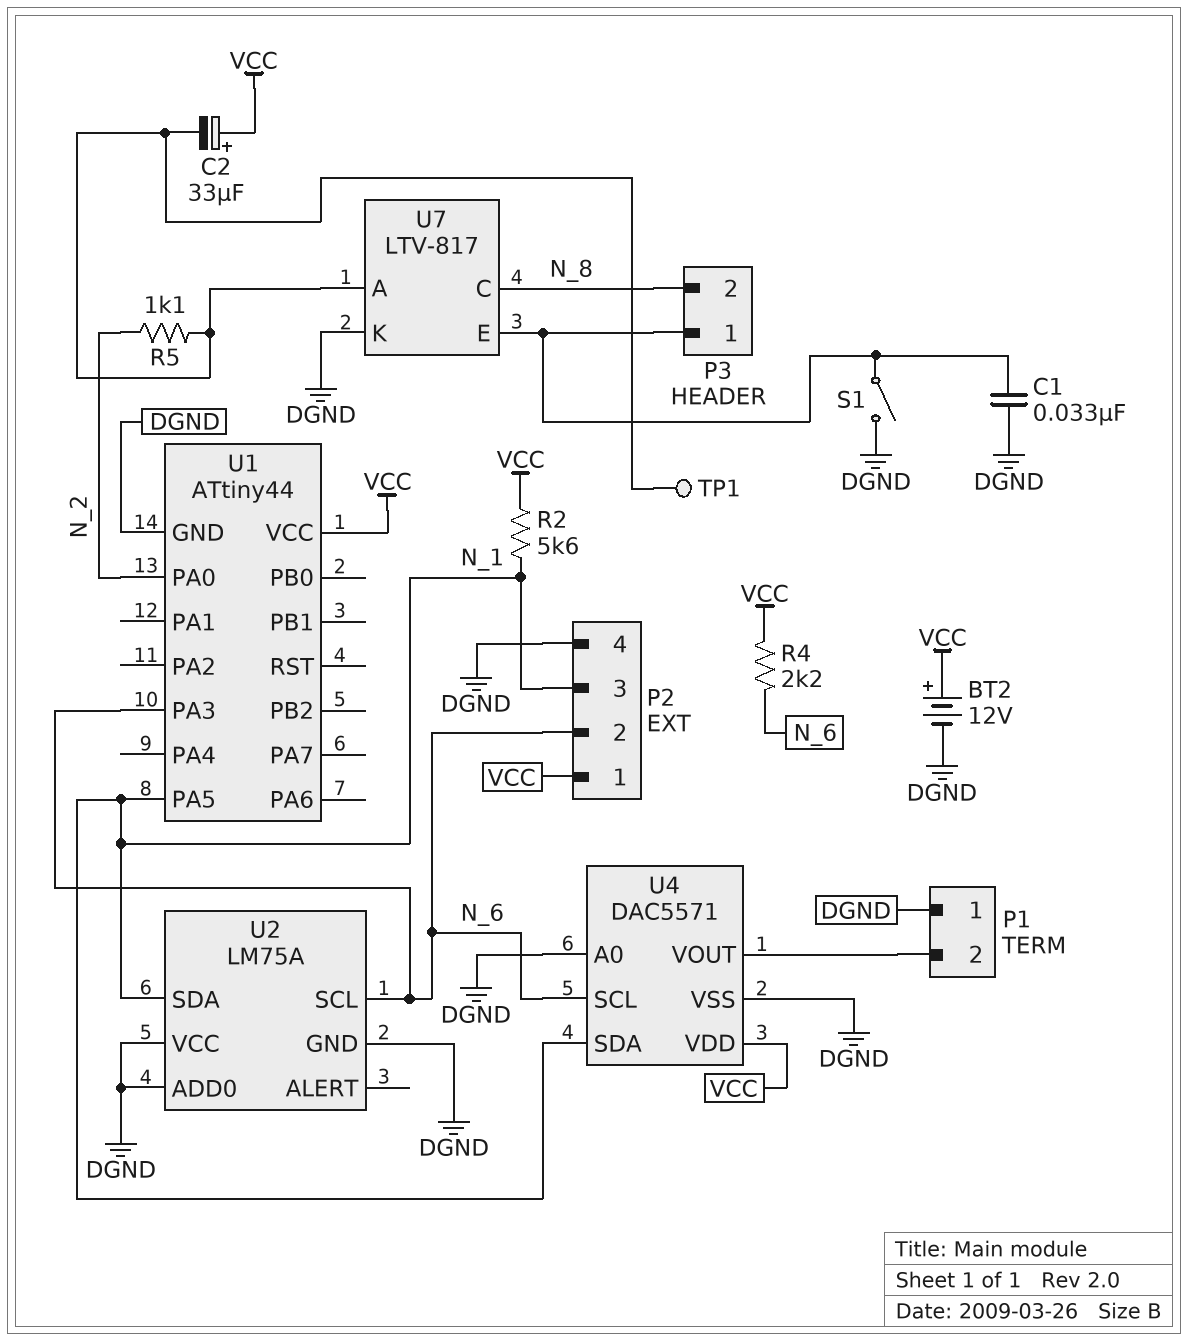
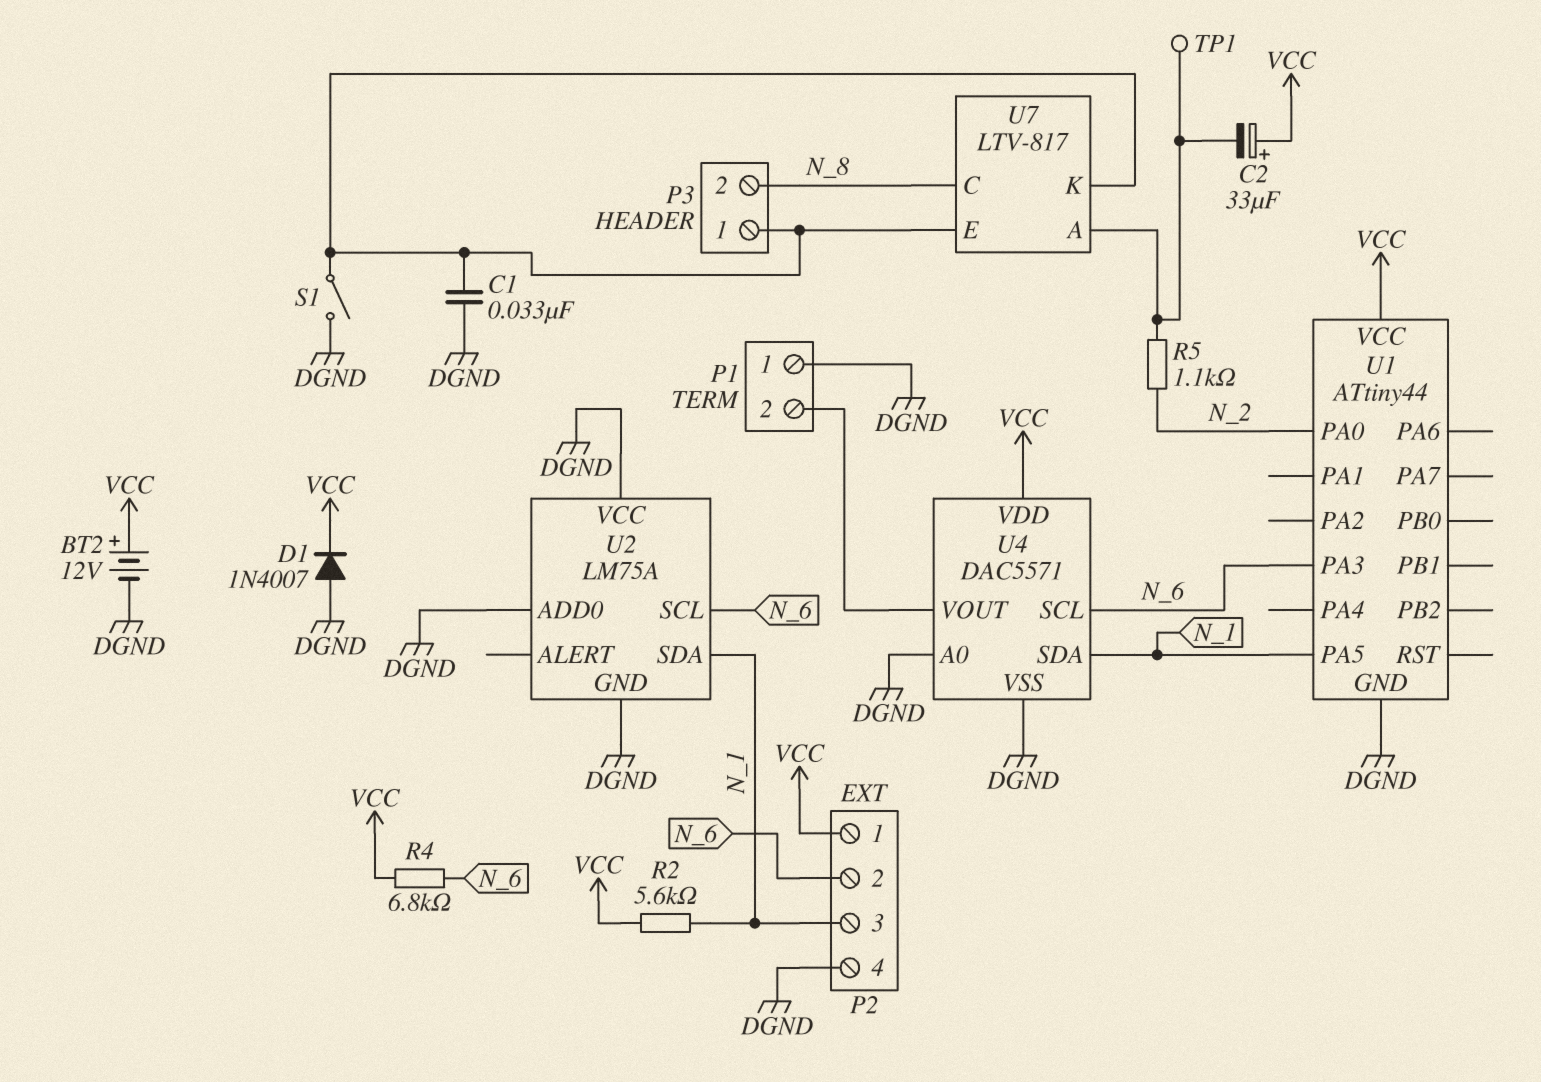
D1: none -> diode 1N4007 (A DGND, K VCC)
R4: 2.2k (N_6, VCC) -> 6.8k (N_6, VCC)
U7 pin K: DGND -> P3/1

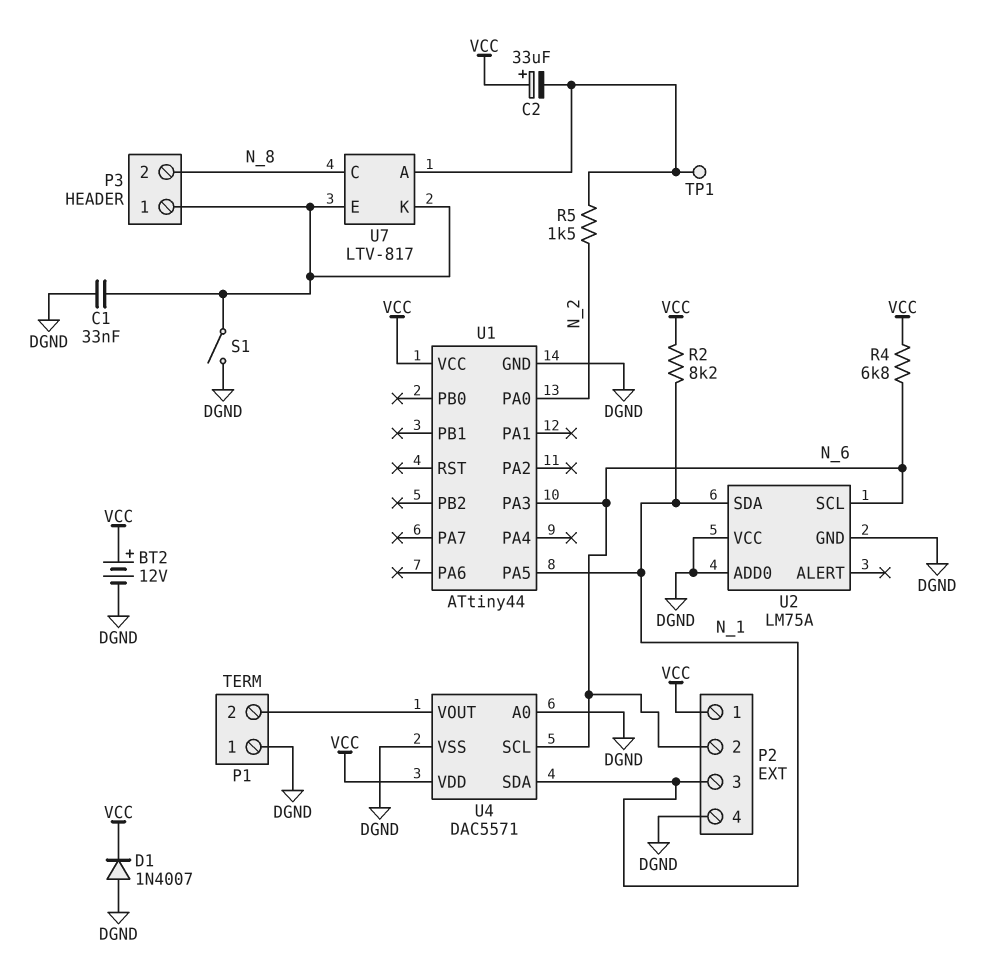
R2: 5.6k (N_1, VCC) -> 8.2k (N_1, VCC)
R5: 1.1k (N_2, U7/A) -> 1.5k (N_2, U7/A)

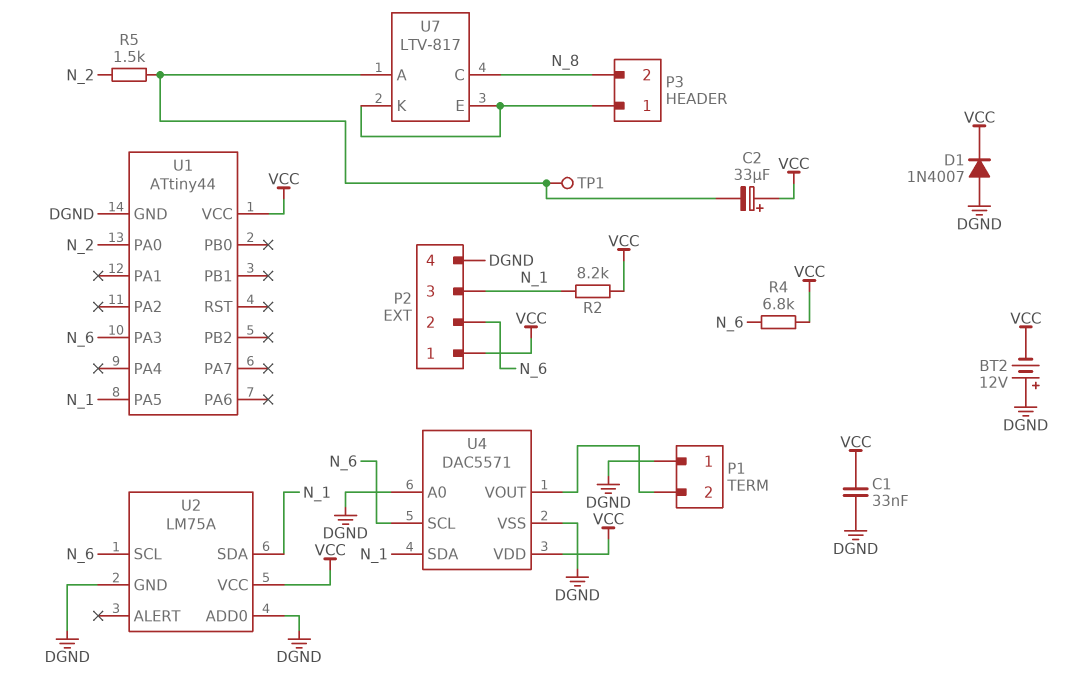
BT2: 12V (plus VCC, minus DGND) -> 12V (plus DGND, minus VCC)
C1: 33nF (DGND, P3/1) -> 33nF (DGND, VCC)
S1: switch (DGND, P3/1) -> none
U2 pin VCC: DGND -> VCC

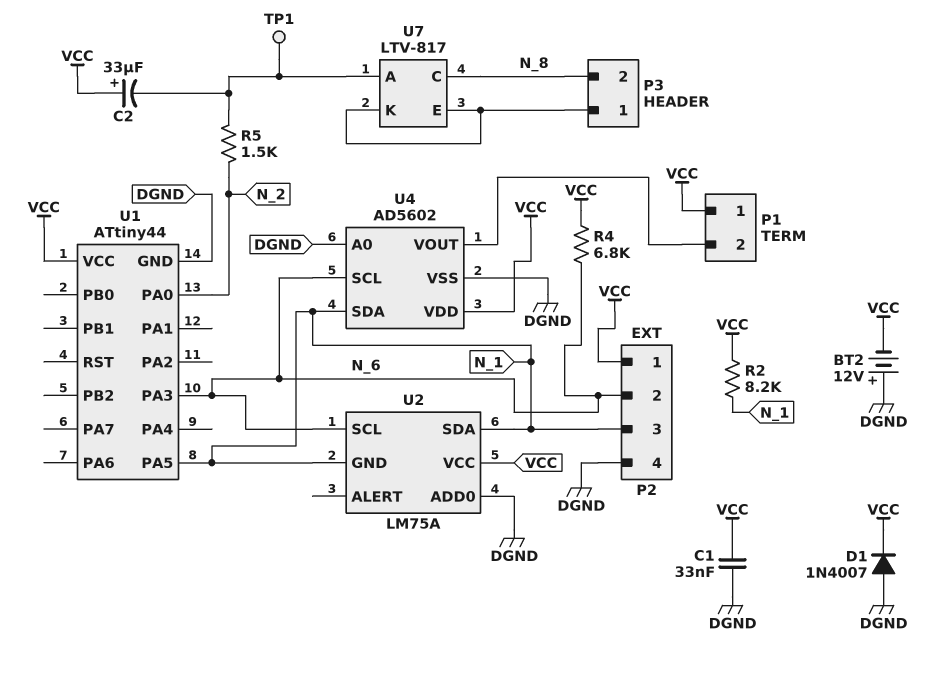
P1 pin 1: DGND -> VCC
U2 pin GND: DGND -> N_1
U4: DAC5571 -> AD5602

